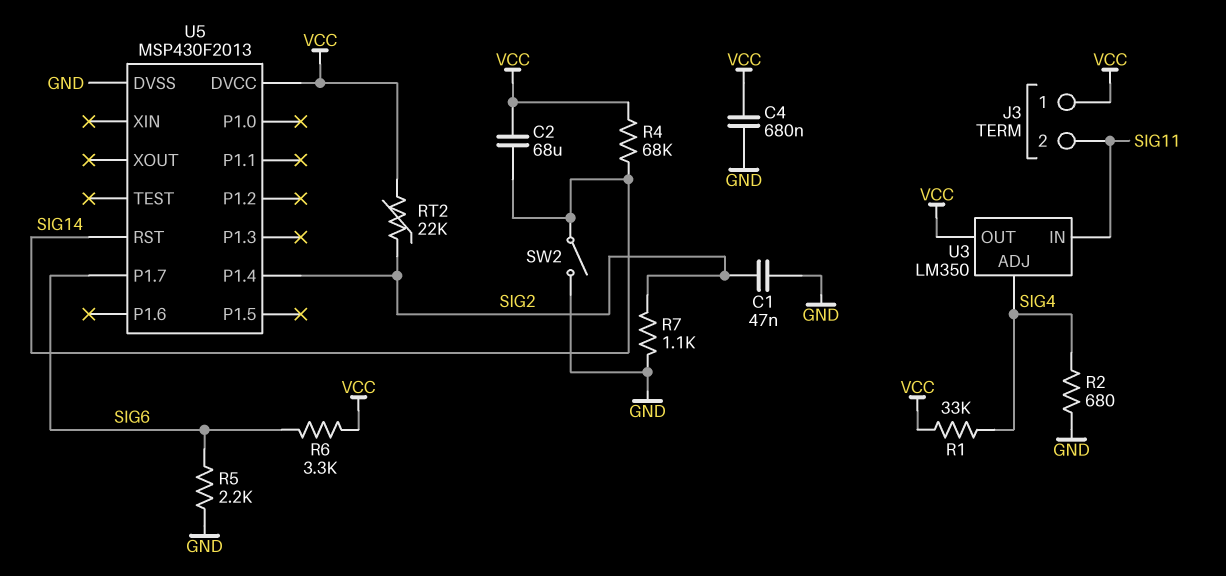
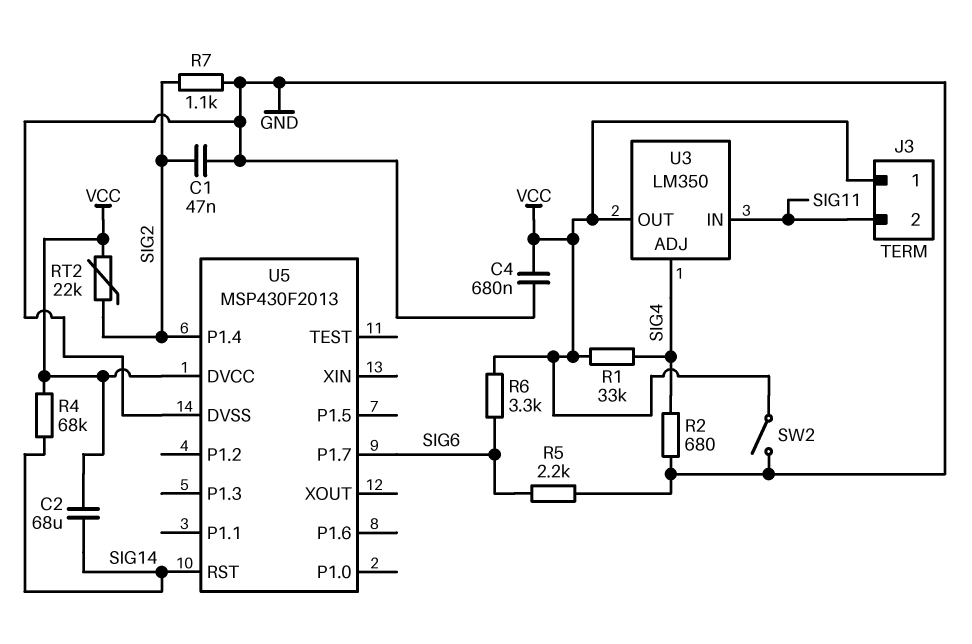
SW2: switch (GND, SIG14) -> switch (GND, VCC)

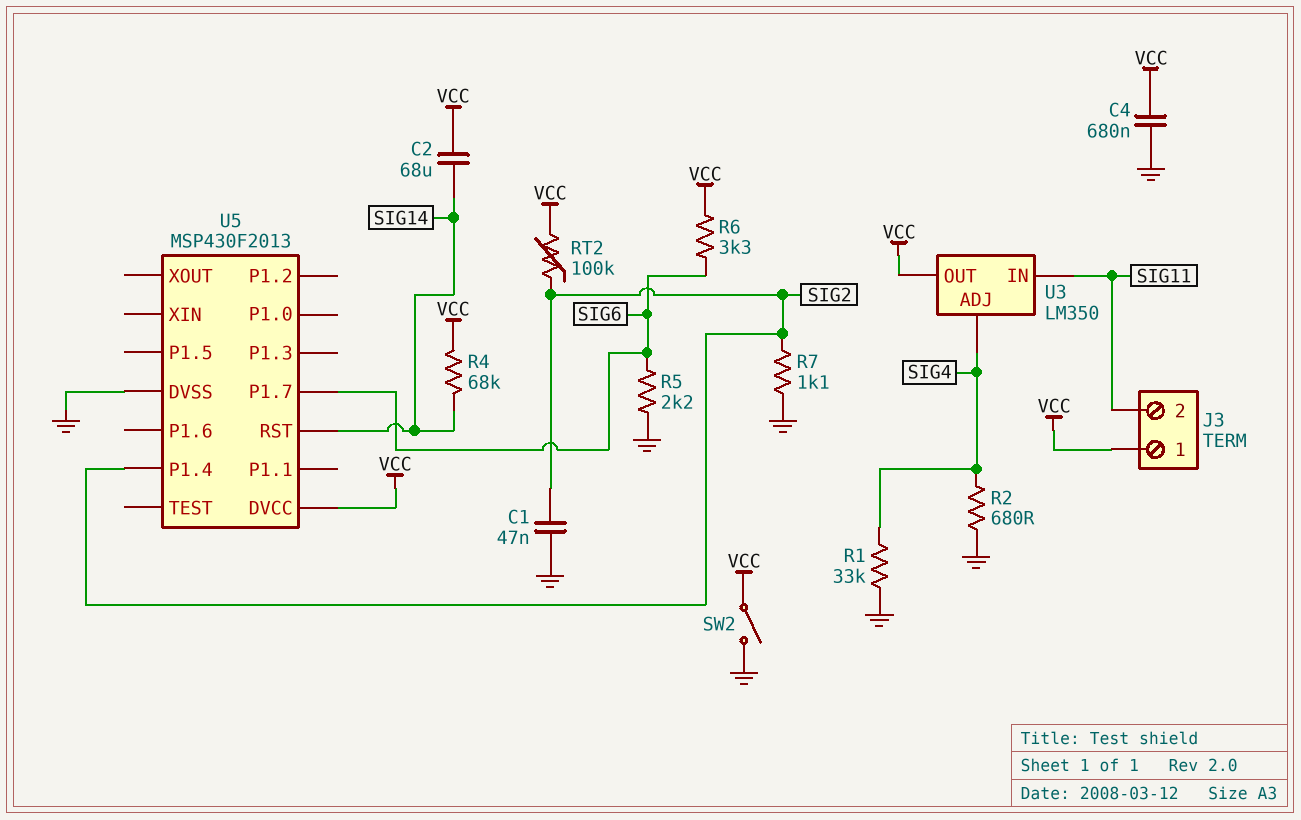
R1: 33k (SIG4, VCC) -> 33k (GND, SIG4)
RT2: 22k (SIG2, VCC) -> 100k (SIG2, VCC)

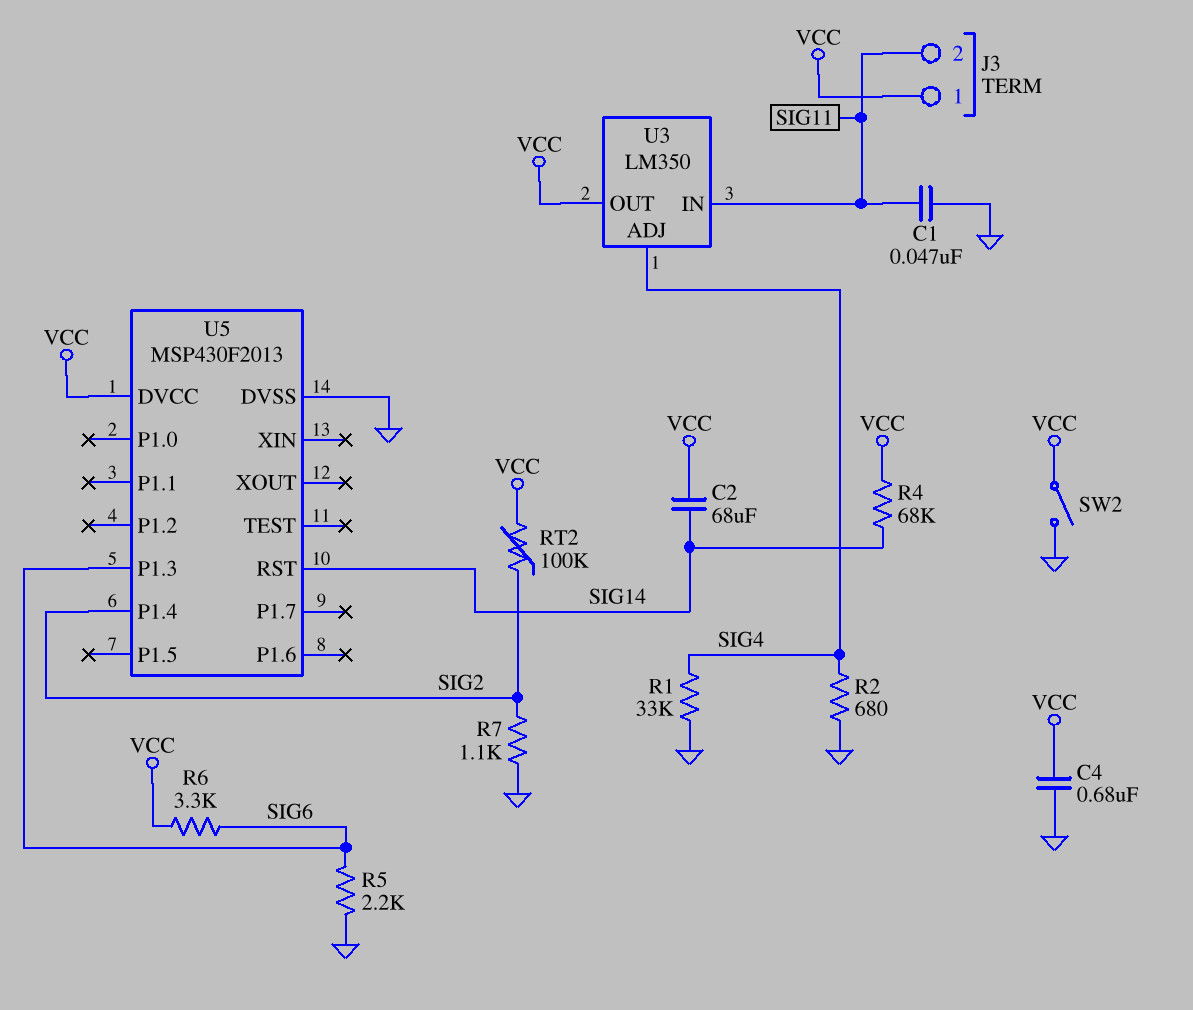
C1: 47nF (GND, SIG2) -> 47nF (GND, SIG11)
U5 pin P1.3: none -> SIG6
U5 pin P1.7: SIG6 -> none

